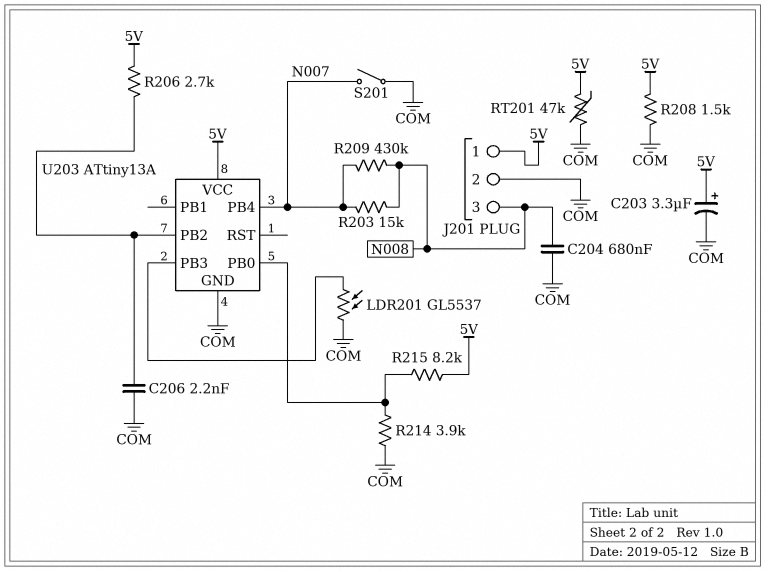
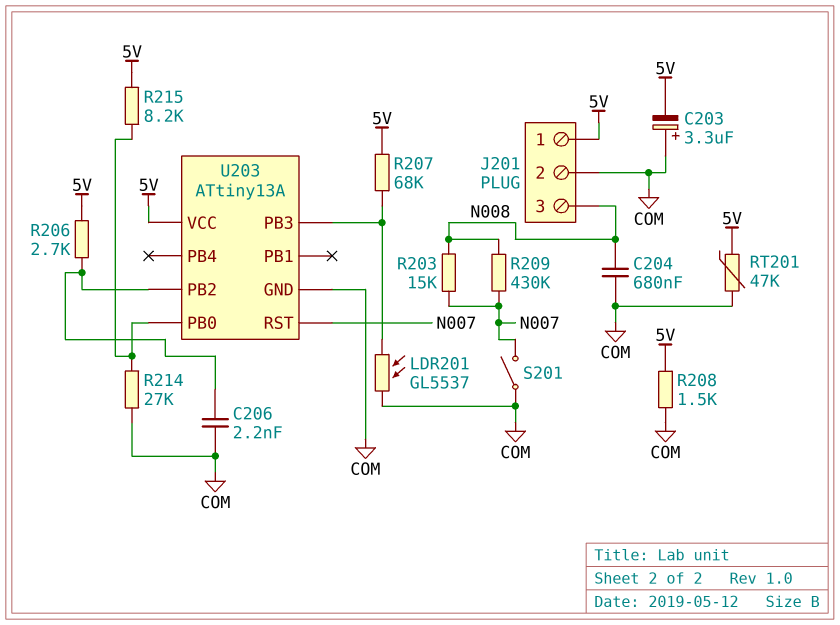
C203: 3.3uF (plus 5V, minus COM) -> 3.3uF (plus COM, minus 5V)
R207: none -> 68k (5V, U203/PB3)
R214: 3.9k (COM, U203/PB0) -> 27k (COM, U203/PB0)
U203 pin PB4: N007 -> none
U203 pin RST: none -> N007

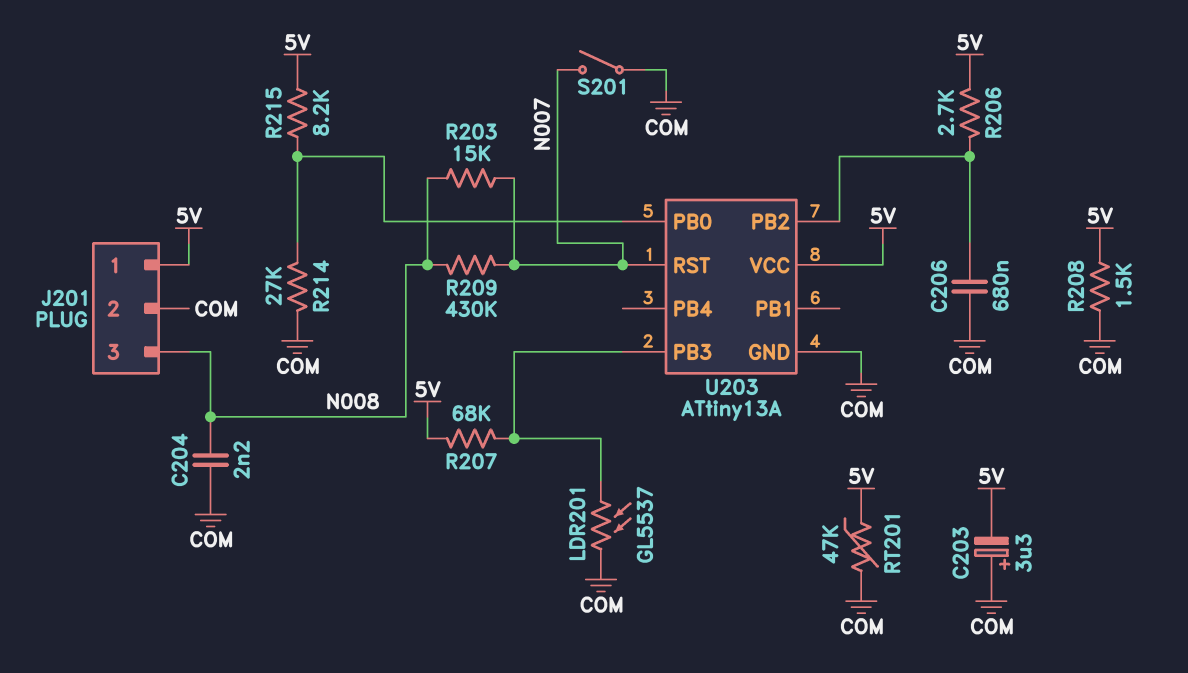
C204: 680nF (COM, N008) -> 2.2nF (COM, N008)
C206: 2.2nF (COM, U203/PB2) -> 680nF (COM, U203/PB2)

